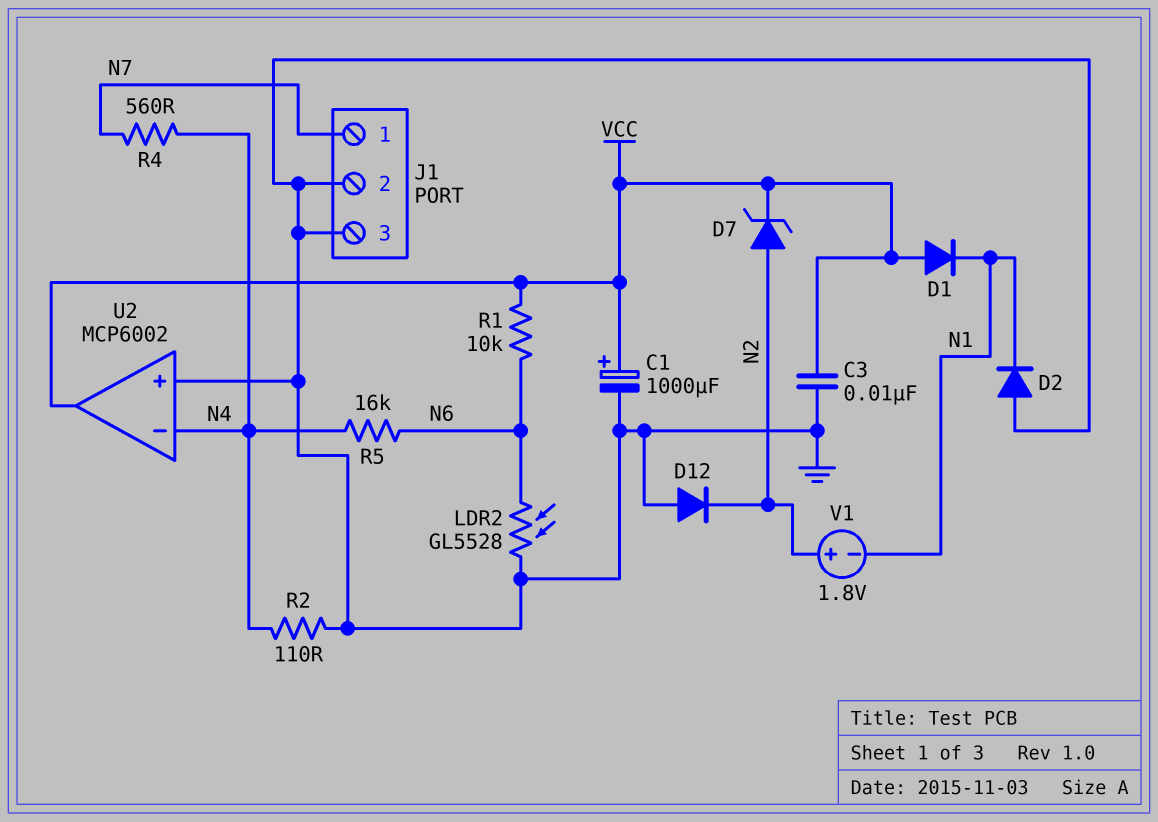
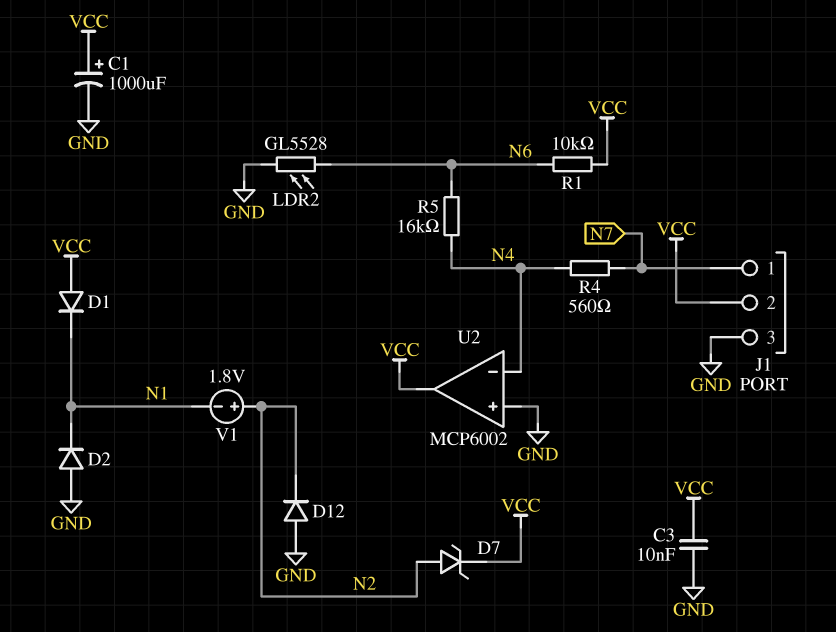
J1 pin 2: GND -> VCC
R2: 110 (GND, N4) -> none

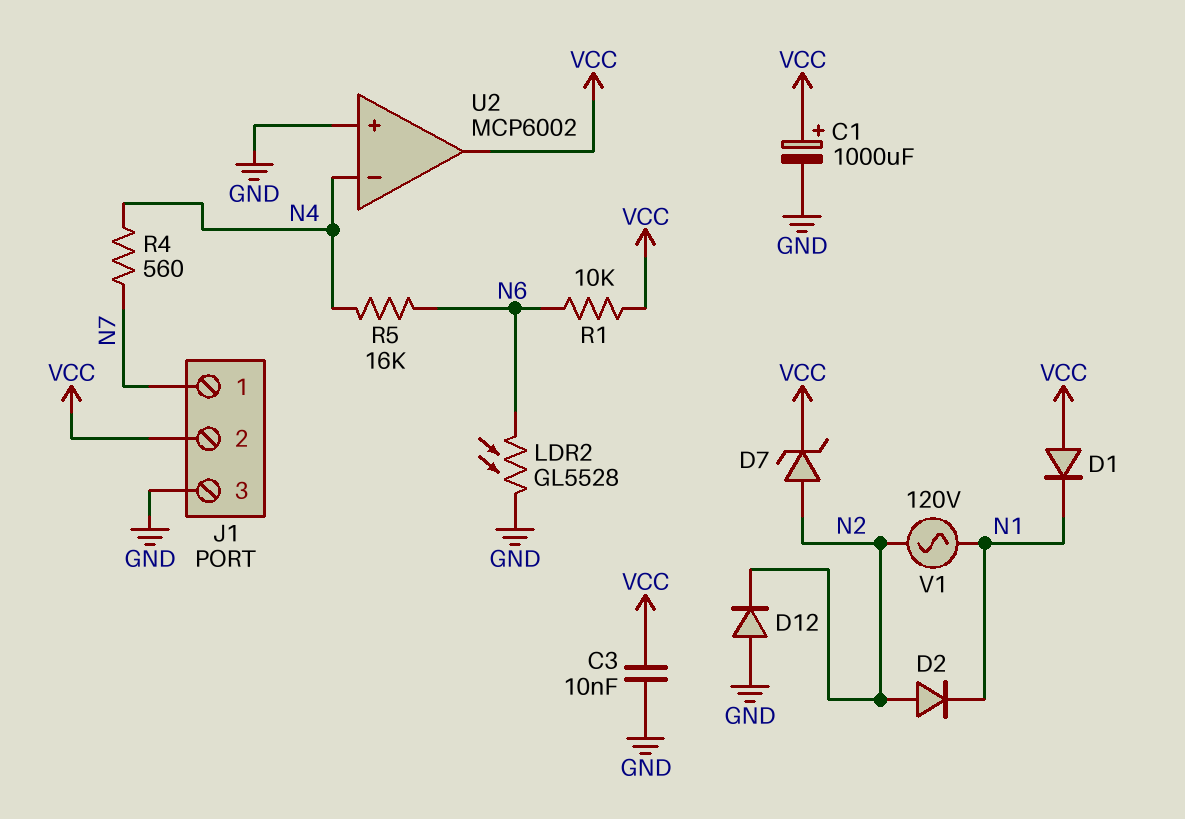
D2: diode (A GND, K N1) -> diode (A N2, K N1)
V1: 1.8V (plus N2, minus N1) -> AC 120V (N1, N2)

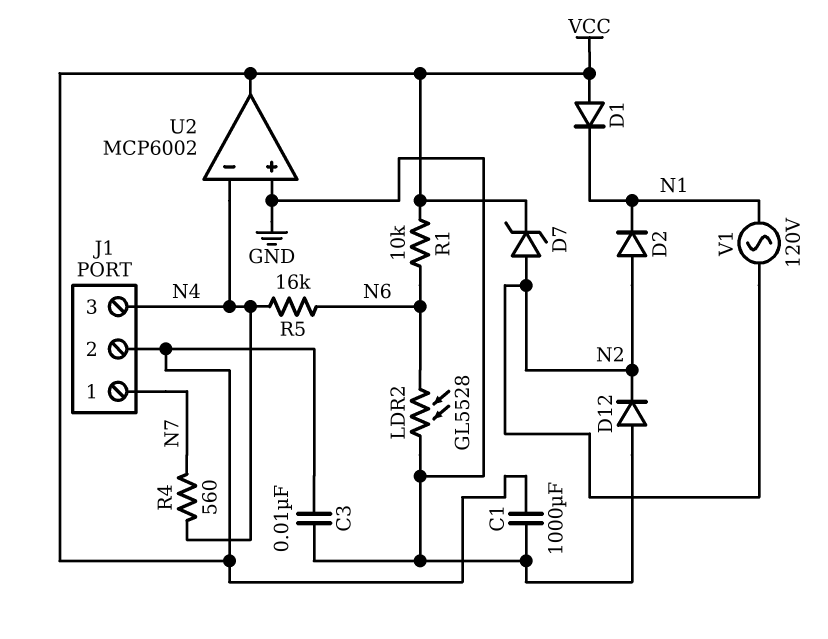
C1: 1000uF (plus VCC, minus GND) -> 1000uF (GND, VCC)
J1 pin 3: GND -> N4

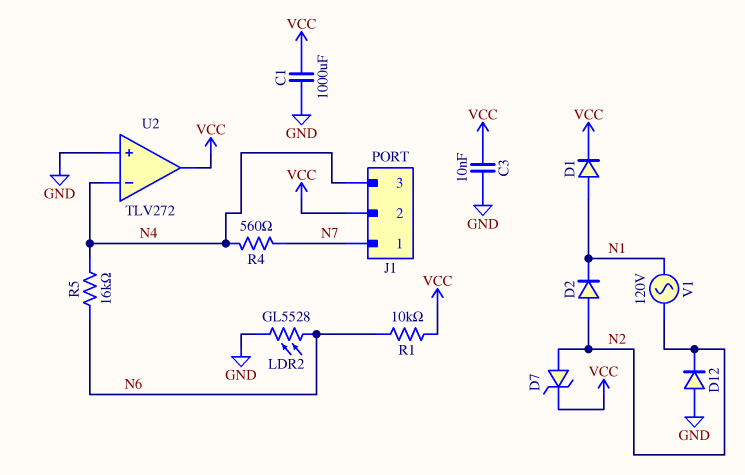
D1: diode (A VCC, K N1) -> diode (A N1, K VCC)
U2: MCP6002 -> TLV272

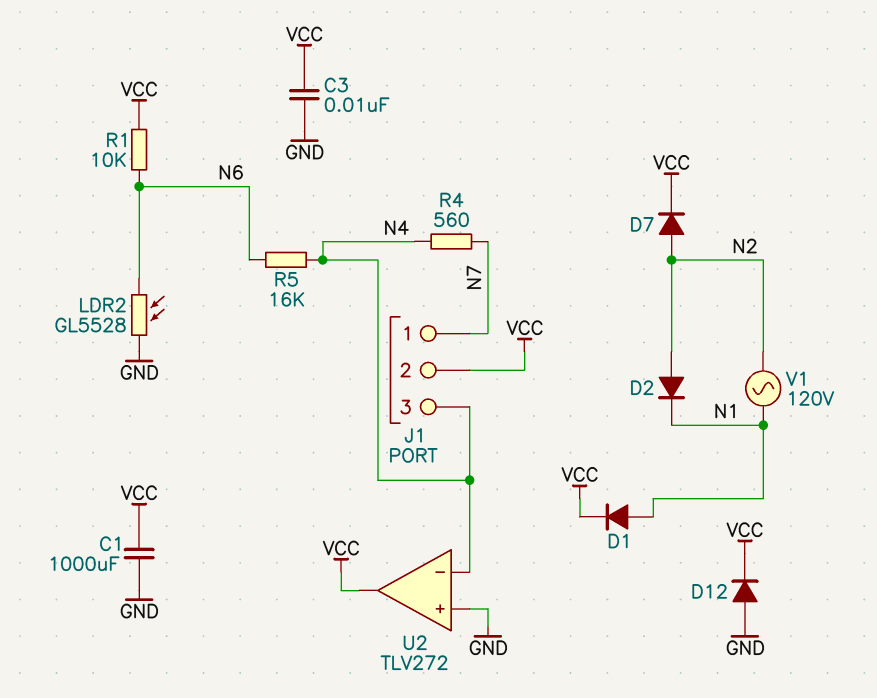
D7: zener (A N2, K VCC) -> diode (A N2, K VCC)
D12: diode (A GND, K N2) -> diode (A GND, K VCC)

